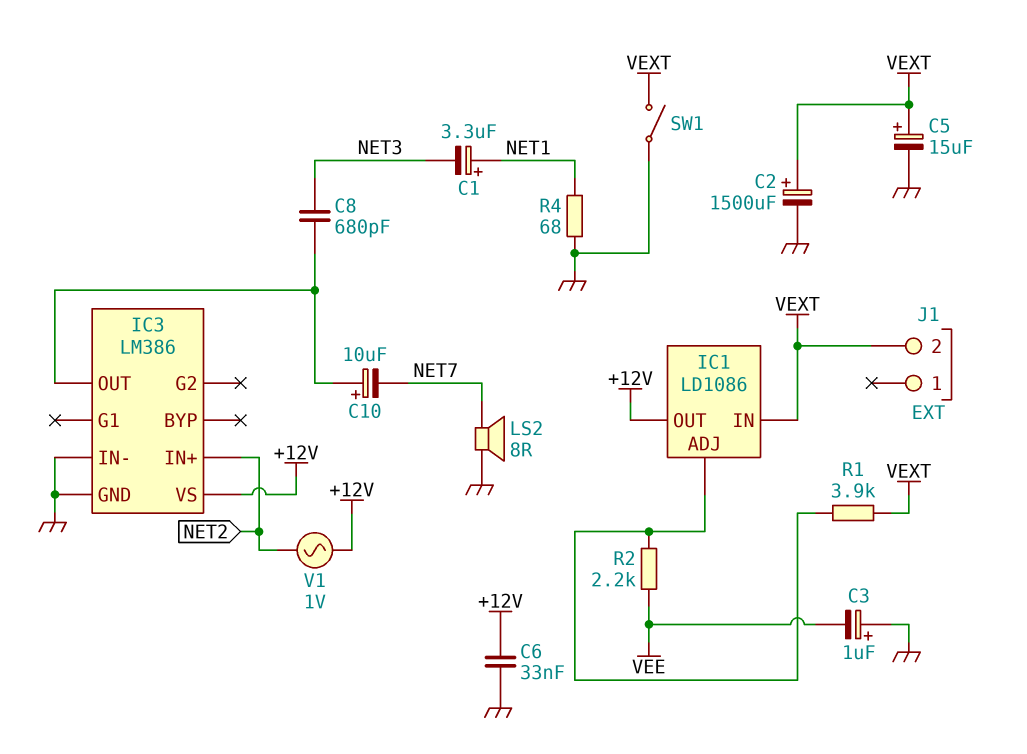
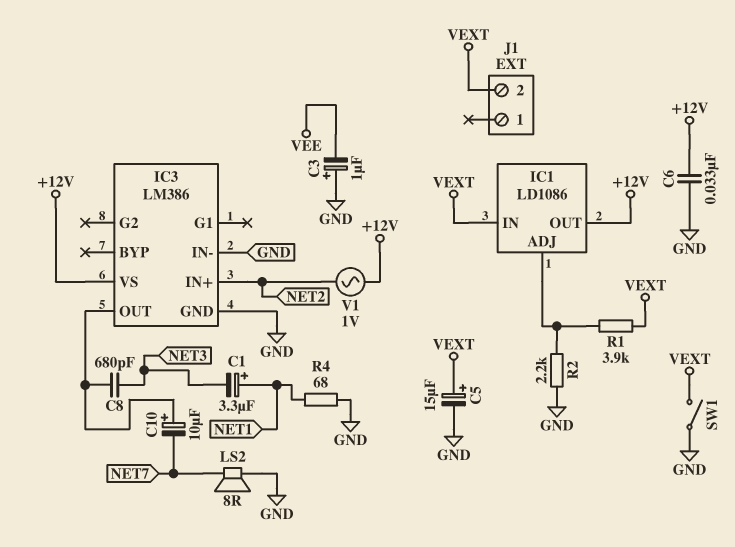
C2: 1500uF (plus VEXT, minus GND) -> none
R2: 2.2k (IC1/ADJ, VEE) -> 2.2k (GND, IC1/ADJ)

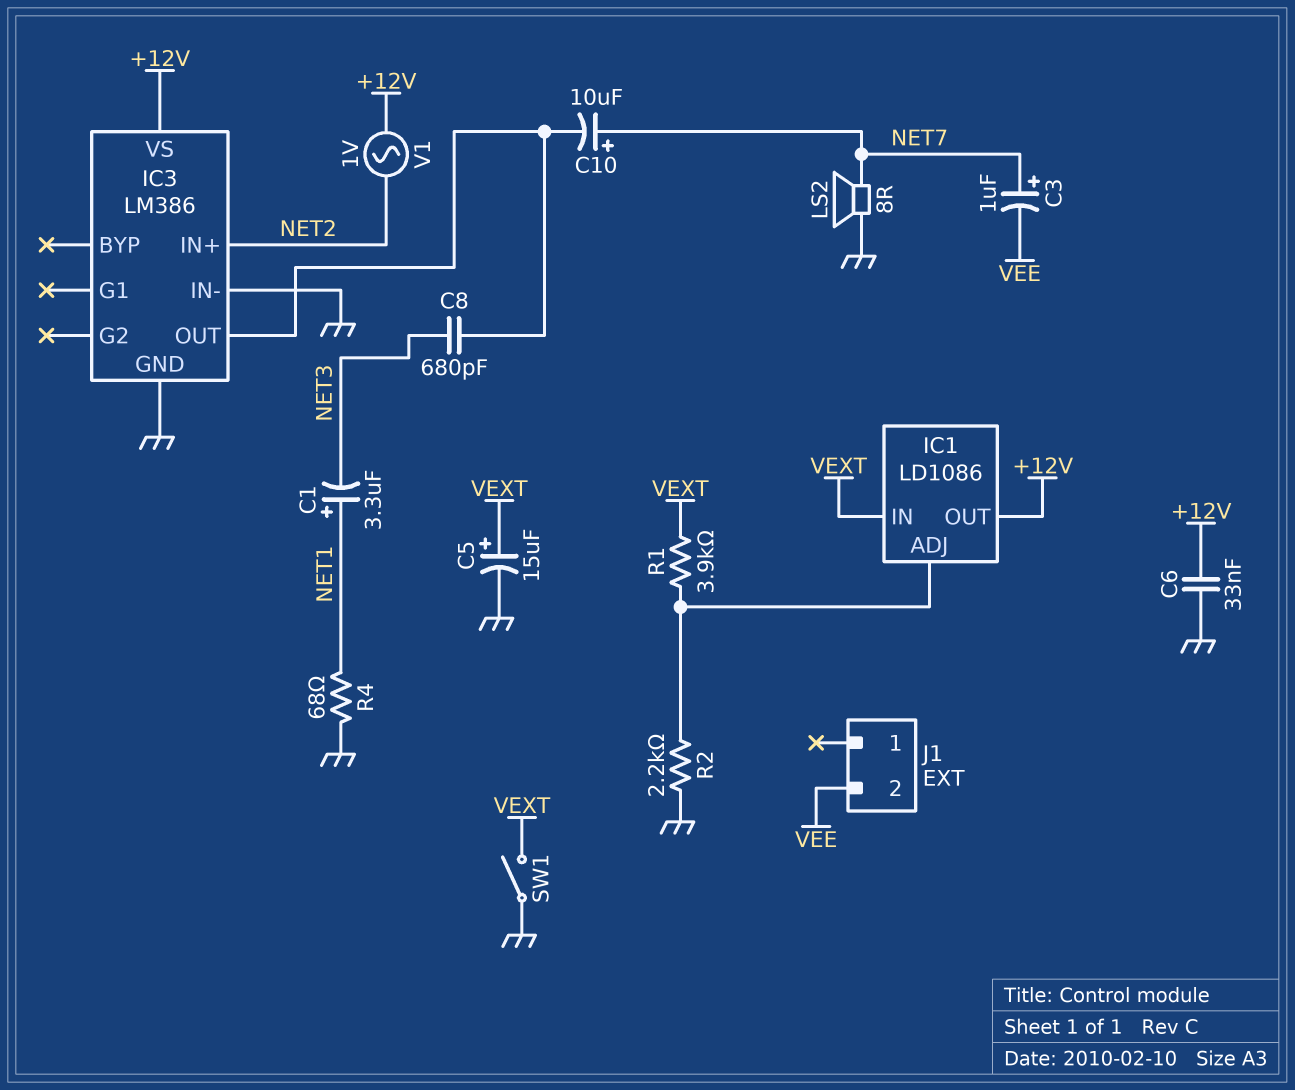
C3: 1uF (plus GND, minus VEE) -> 1uF (plus NET7, minus VEE)
C10: 10uF (plus IC3/OUT, minus NET7) -> 10uF (plus NET7, minus IC3/OUT)
J1 pin 2: VEXT -> VEE

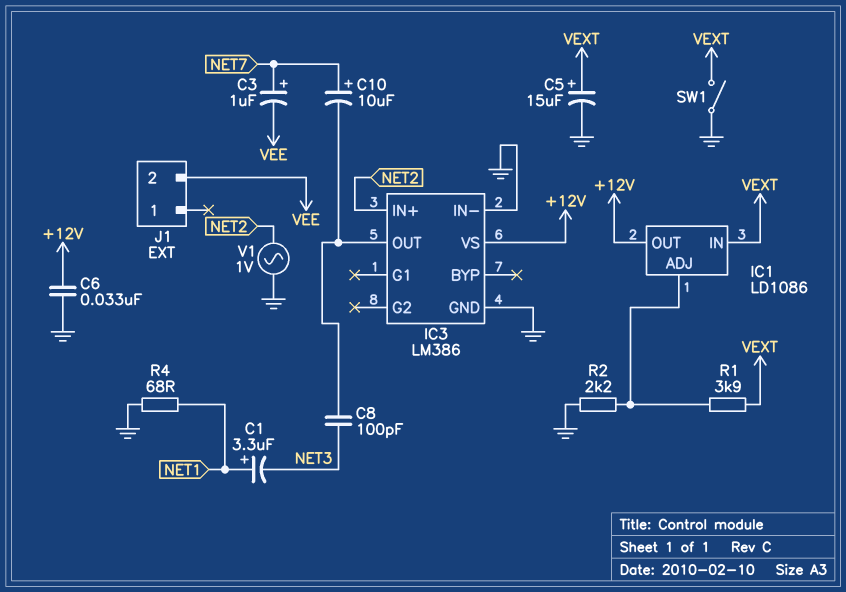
C8: 680pF (IC3/OUT, NET3) -> 100pF (IC3/OUT, NET3)
LS2: speaker 8R (GND, NET7) -> none
V1: AC 1V (+12V, NET2) -> AC 1V (GND, NET2)

